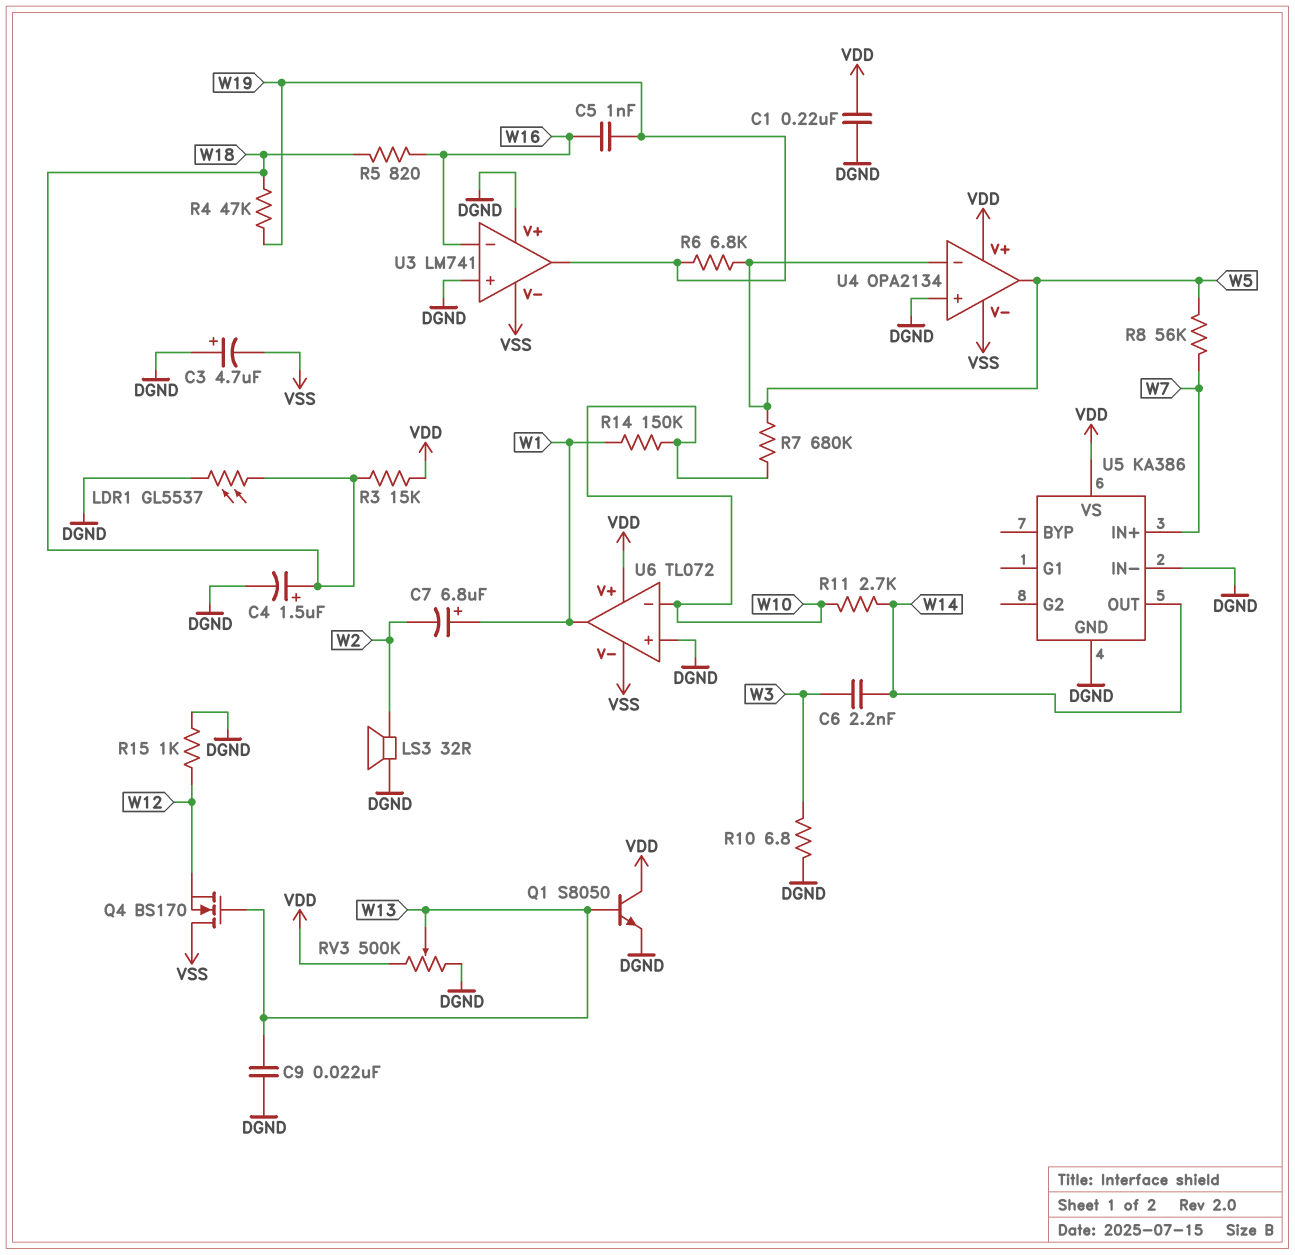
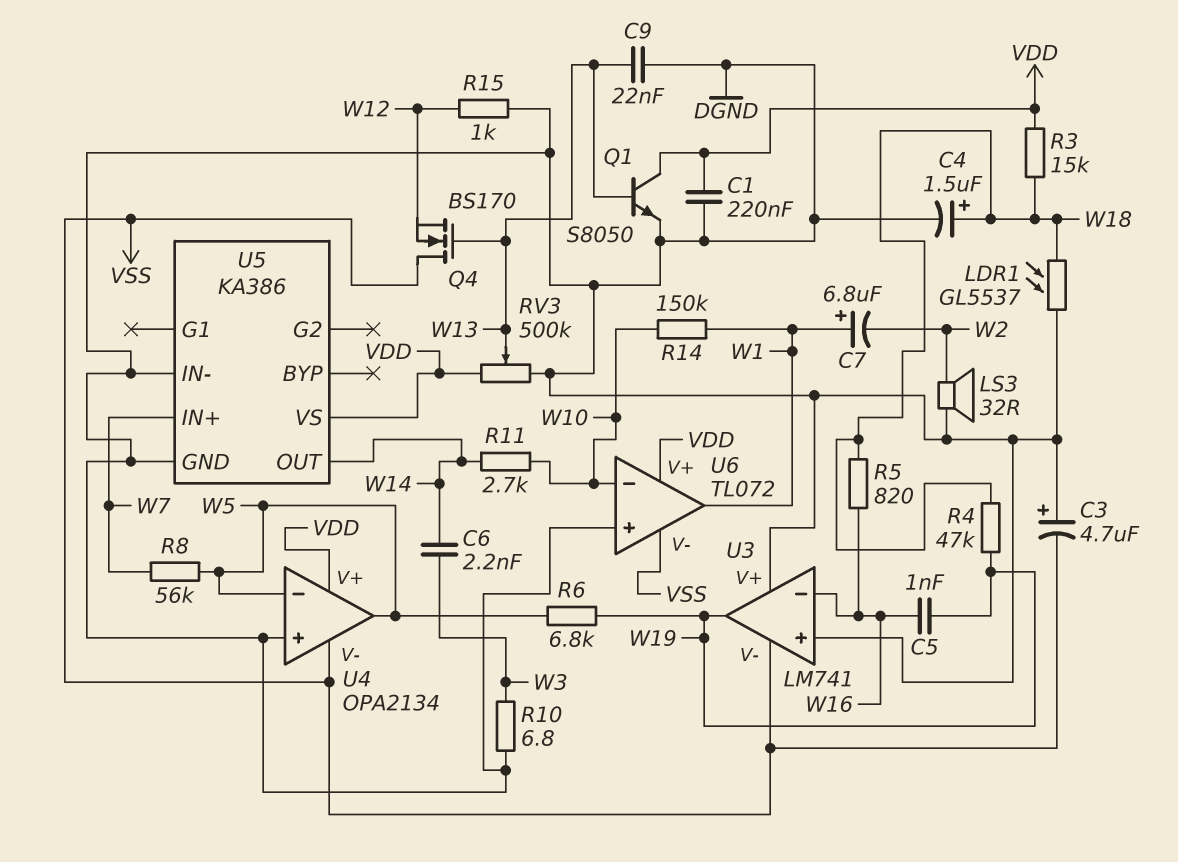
R7: 680k (W5, W10) -> none

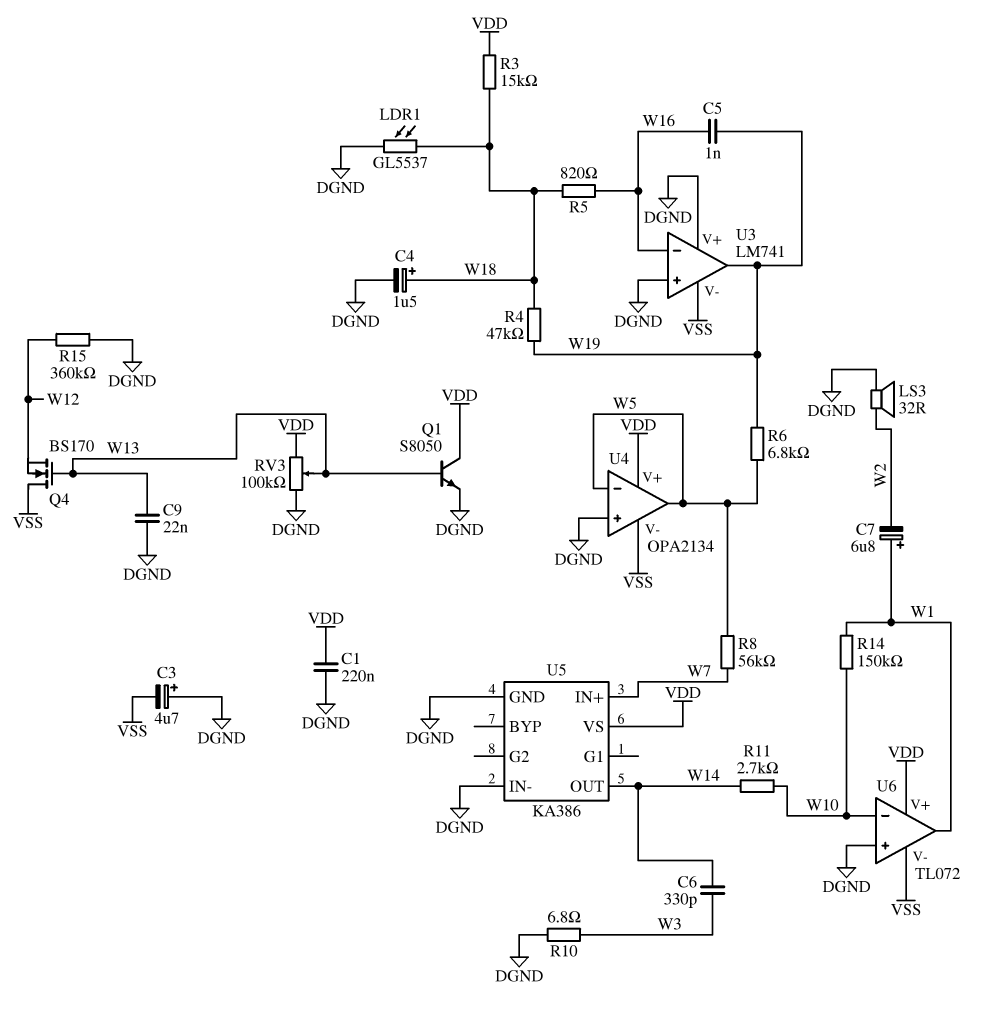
C6: 2.2nF (W3, W14) -> 330pF (W3, W14)
R15: 1k (DGND, W12) -> 360k (DGND, W12)
RV3: 500k (DGND, VDD, wiper W13) -> 100k (DGND, VDD, wiper W13)

